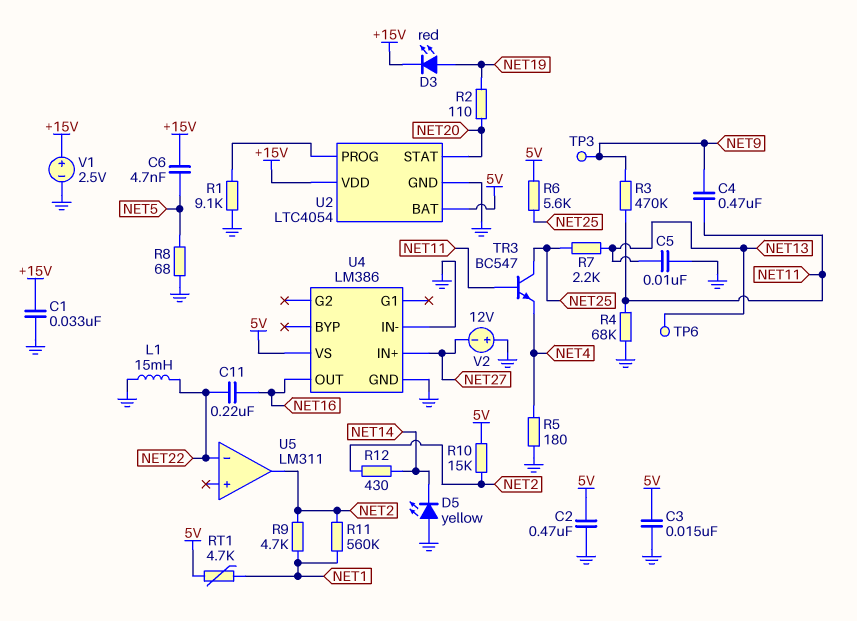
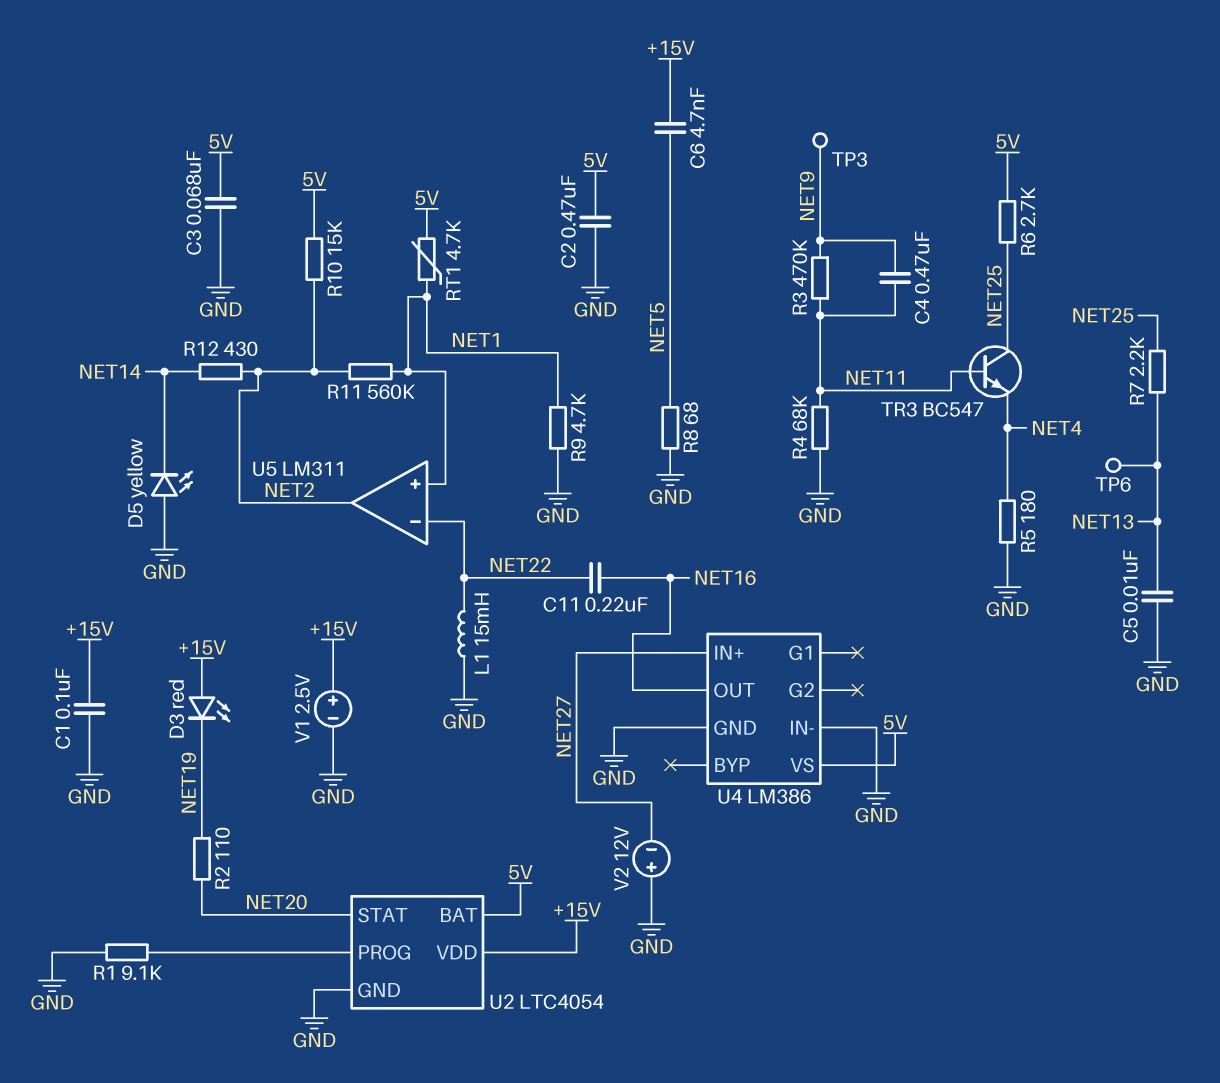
C1: 33nF (+15V, GND) -> 100nF (+15V, GND)
C3: 15nF (5V, GND) -> 68nF (5V, GND)
D3: LED red (A NET19, K +15V) -> LED red (A +15V, K NET19)
R6: 5.6k (5V, NET25) -> 2.7k (5V, NET25)
R9: 4.7k (NET1, NET2) -> 4.7k (GND, NET1)
U5 pin in+: none -> NET1

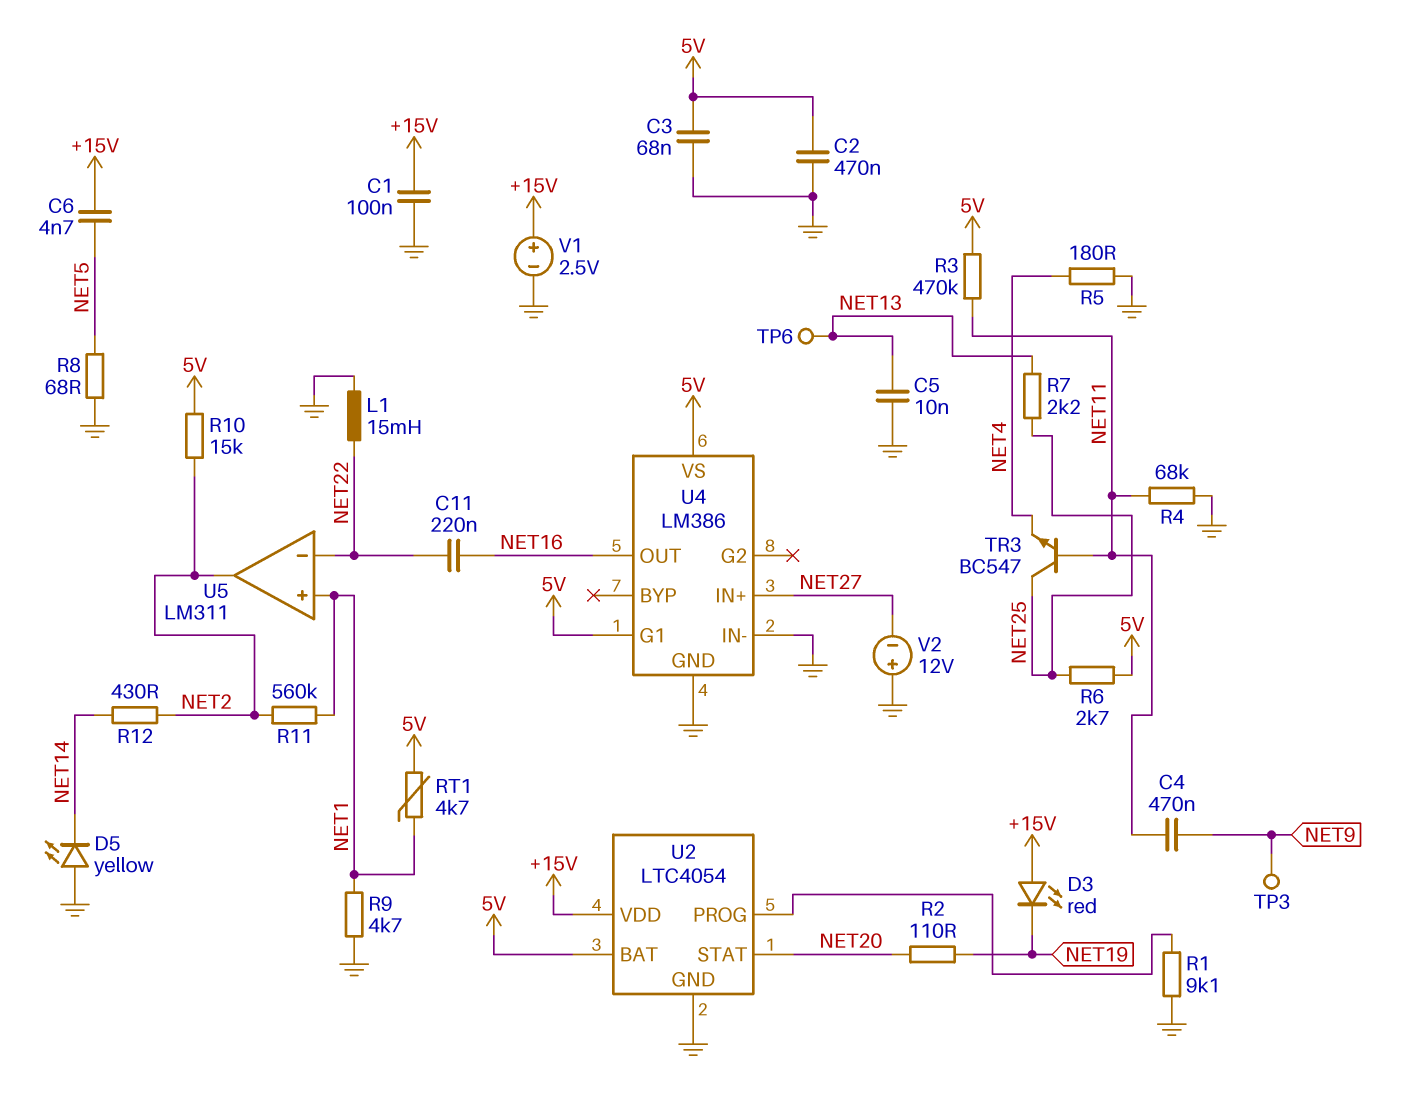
R3: 470k (NET9, NET11) -> 470k (5V, NET11)
U4 pin G1: none -> 5V

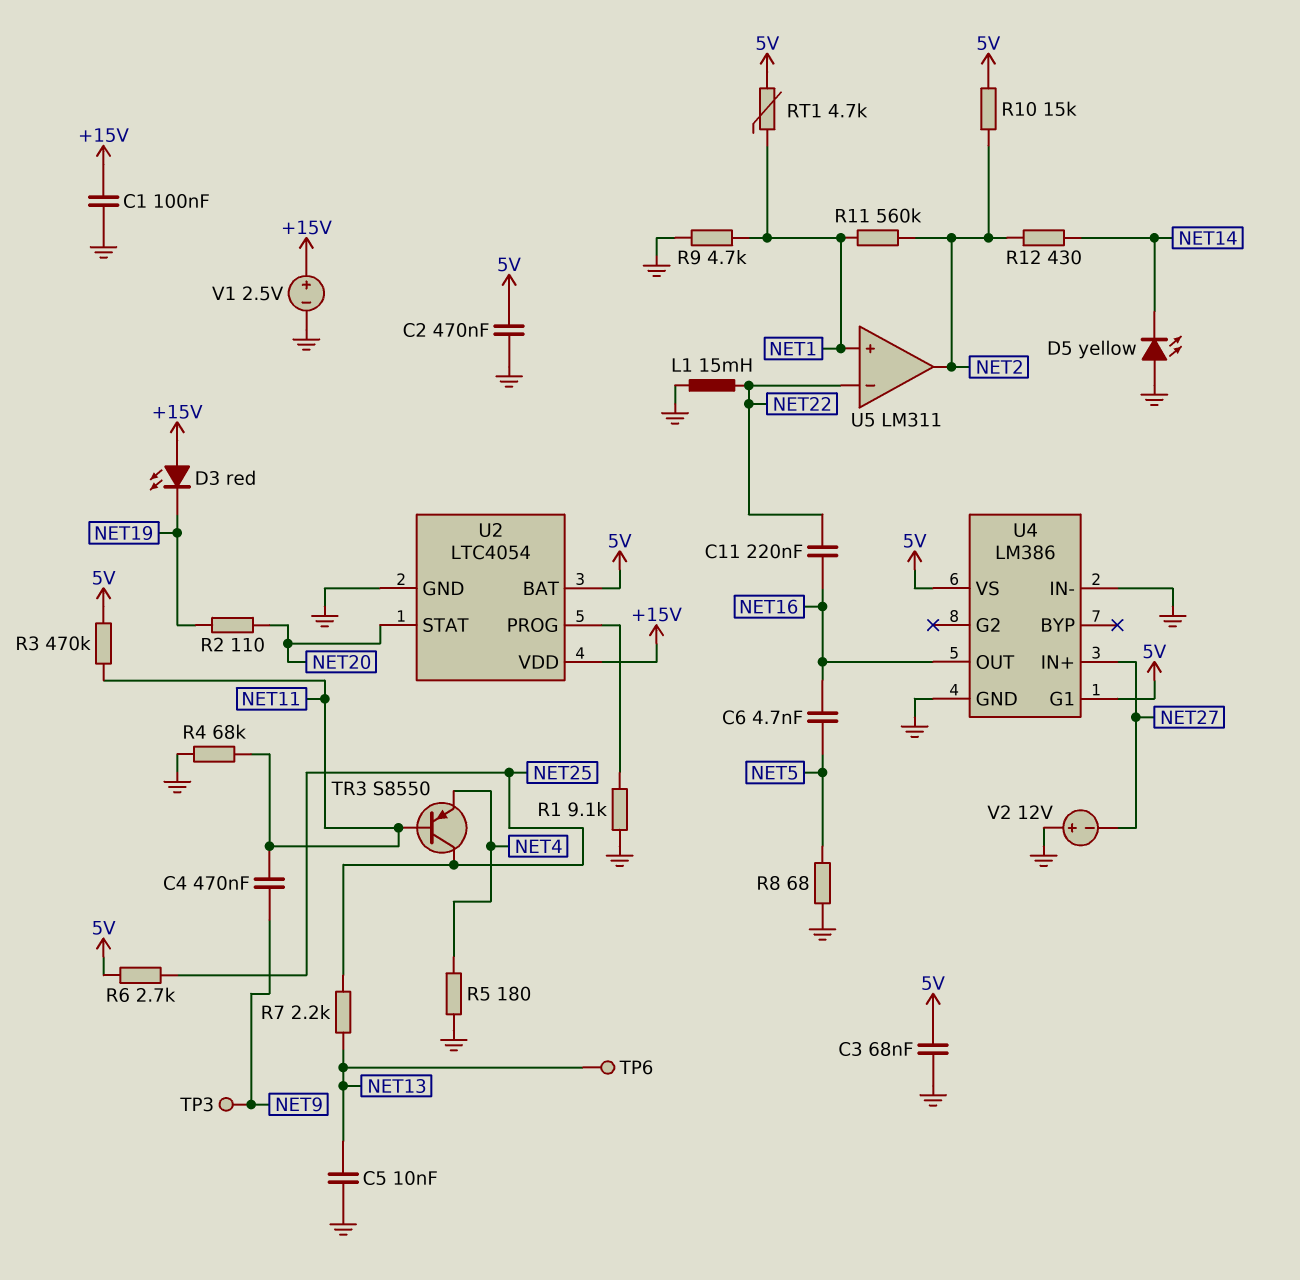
C6: 4.7nF (+15V, NET5) -> 4.7nF (NET5, NET16)
TR3: NPN BC547 (B NET11, C NET25, E NET4) -> PNP S8550 (B NET11, C NET25, E NET4)

